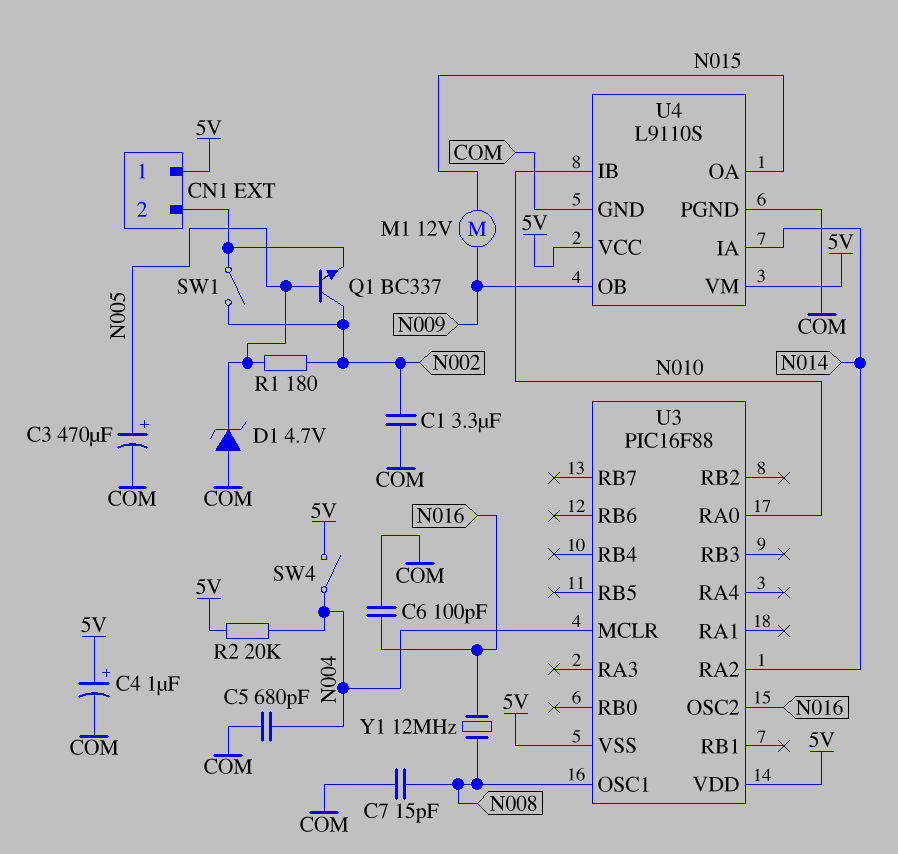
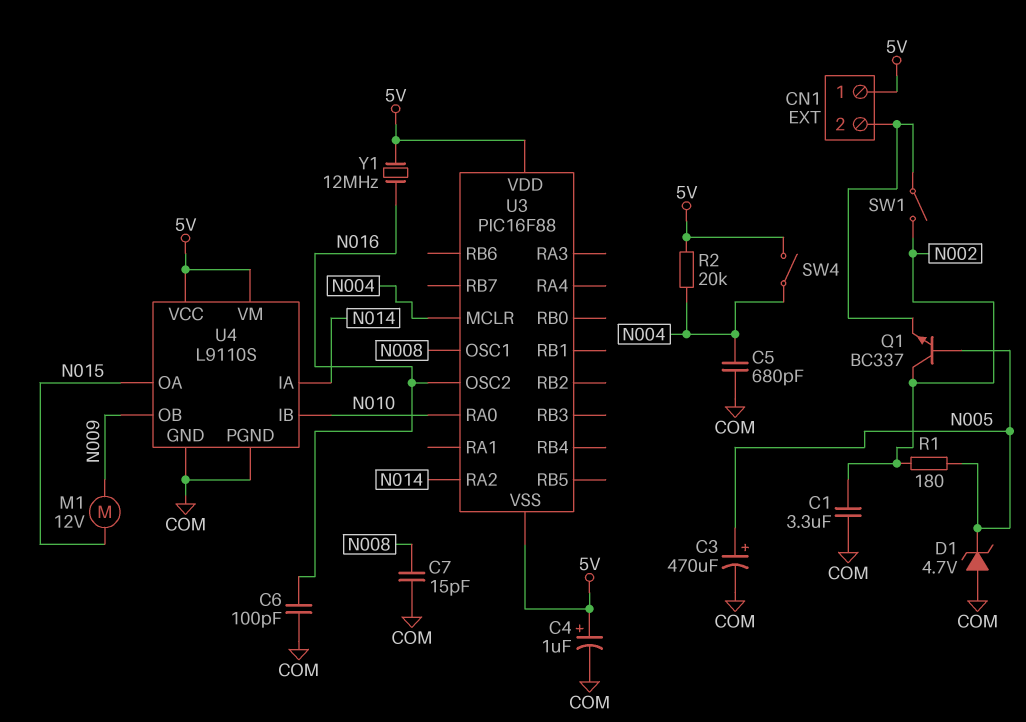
Y1: 12MHz (N008, N016) -> 12MHz (5V, N016)

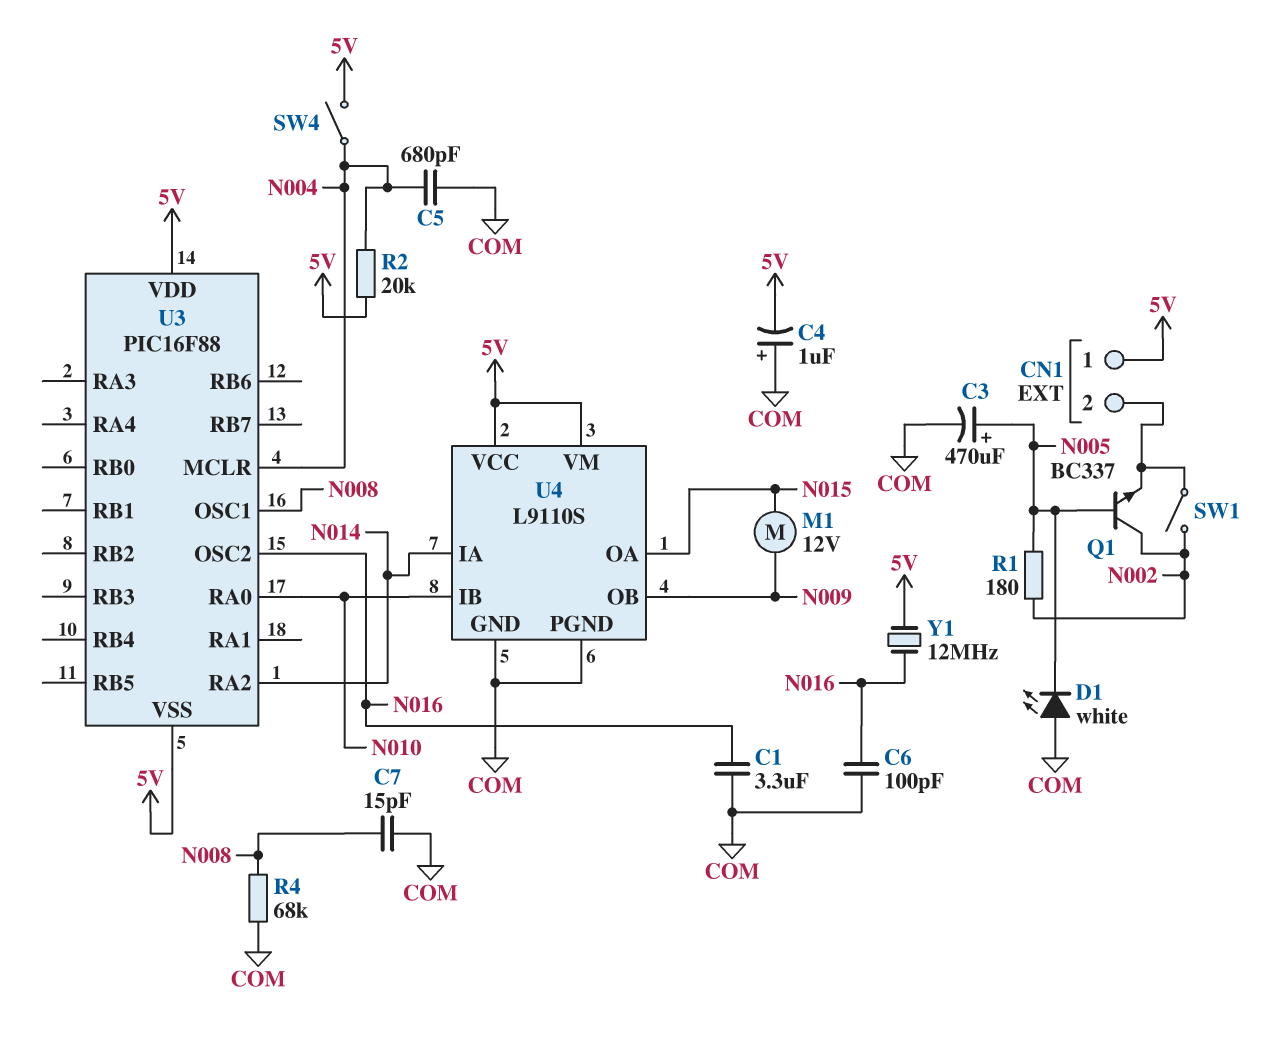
C1: 3.3uF (COM, N002) -> 3.3uF (COM, N016)
C4: 1uF (plus 5V, minus COM) -> 1uF (plus COM, minus 5V)
D1: zener 4.7V (A COM, K N005) -> LED white (A COM, K N005)
R4: none -> 68k (COM, N008)

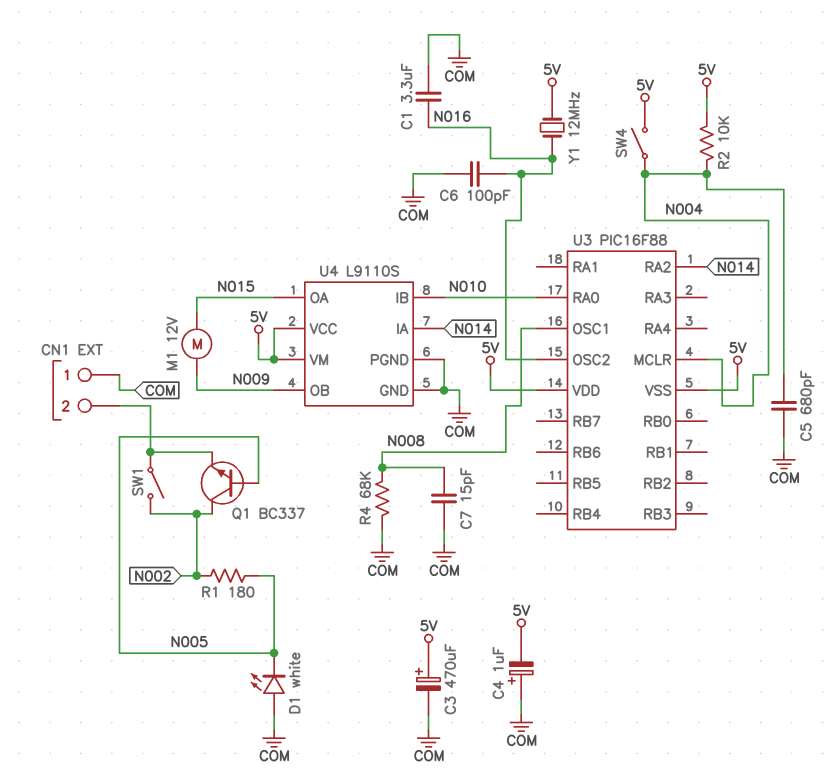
C3: 470uF (plus N005, minus COM) -> 470uF (plus 5V, minus COM)
CN1 pin 1: 5V -> COM
R2: 20k (5V, N004) -> 10k (5V, N004)

